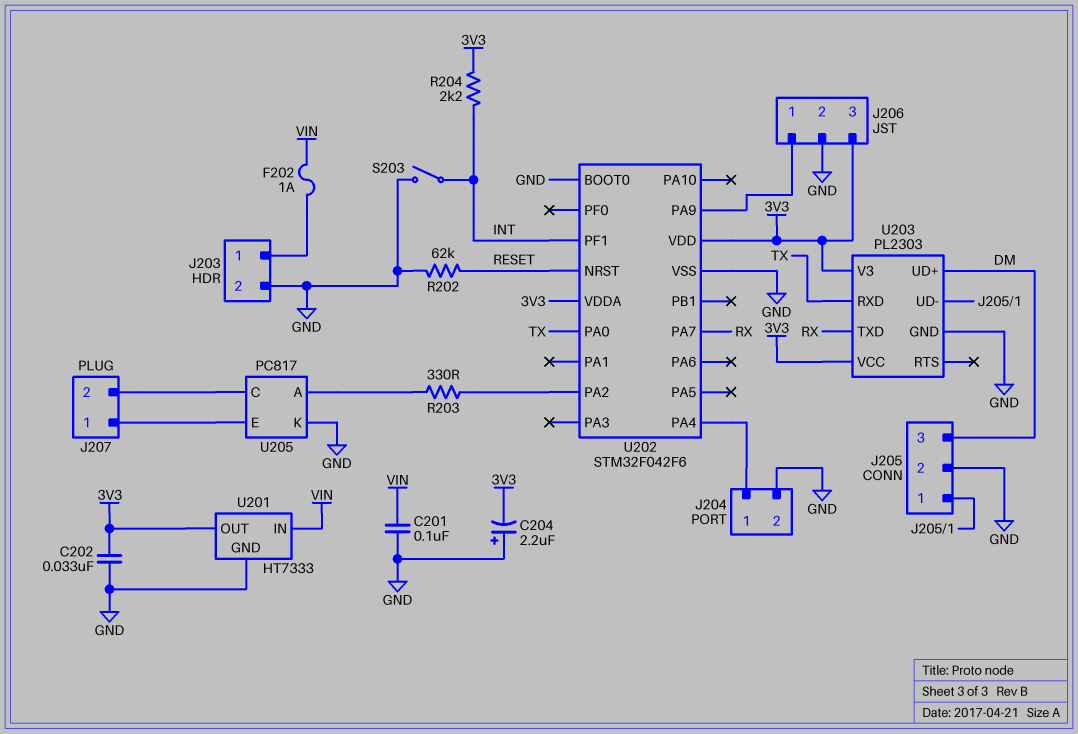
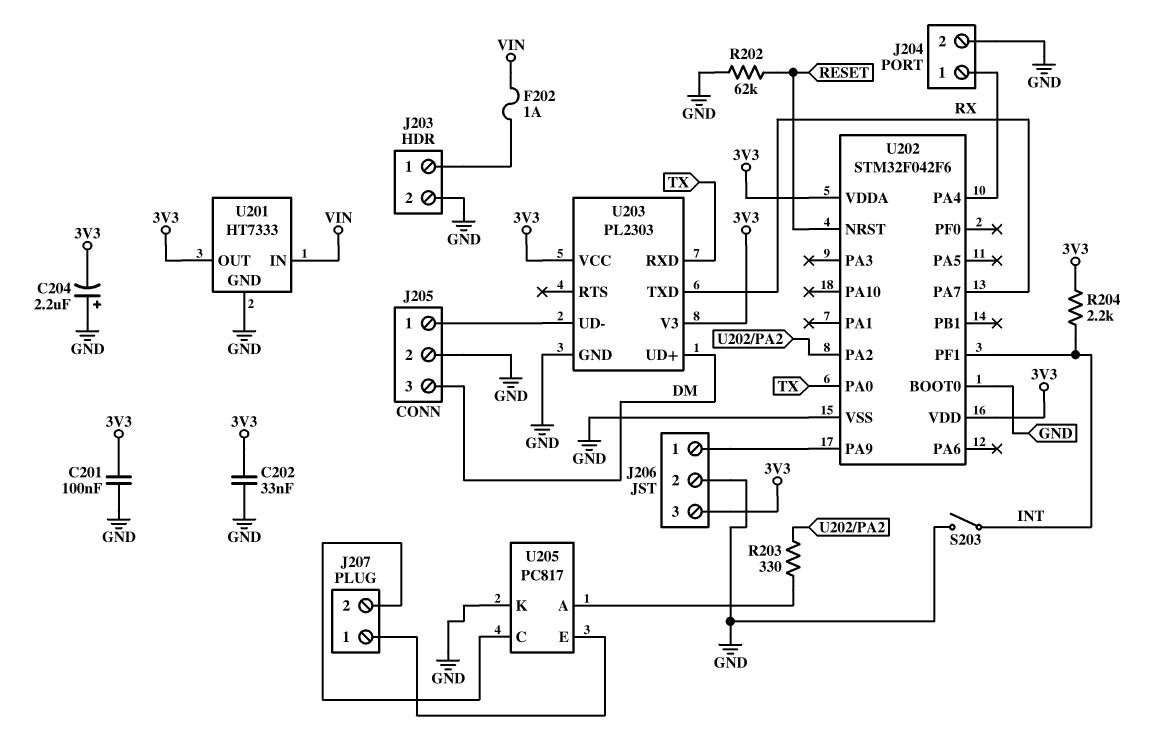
C201: 100nF (GND, VIN) -> 100nF (3V3, GND)

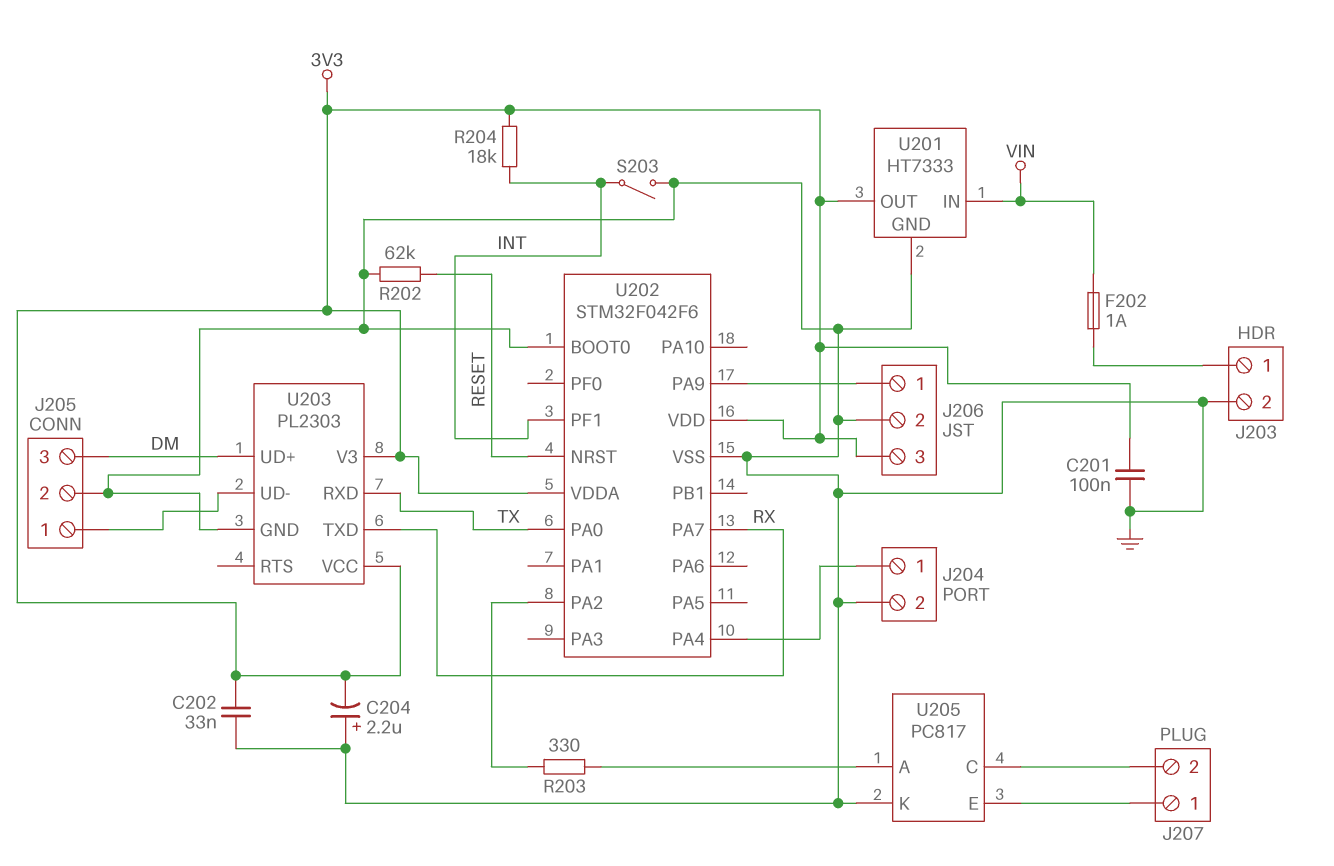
R204: 2.2k (3V3, INT) -> 18k (3V3, INT)

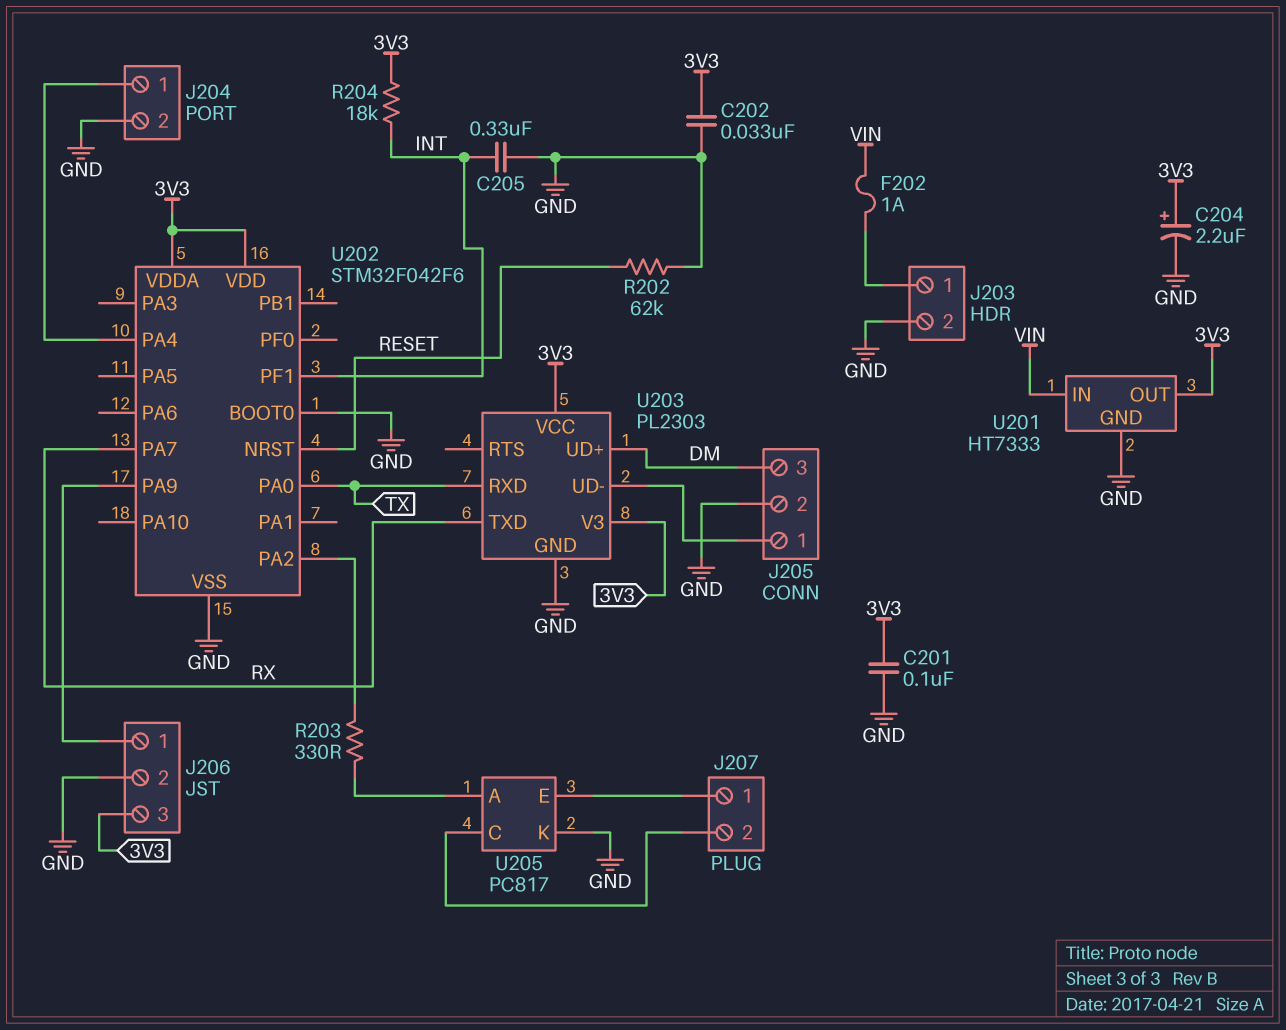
C204: 2.2uF (plus GND, minus 3V3) -> 2.2uF (plus 3V3, minus GND)
C205: none -> 330nF (GND, INT)
S203: switch (GND, INT) -> none

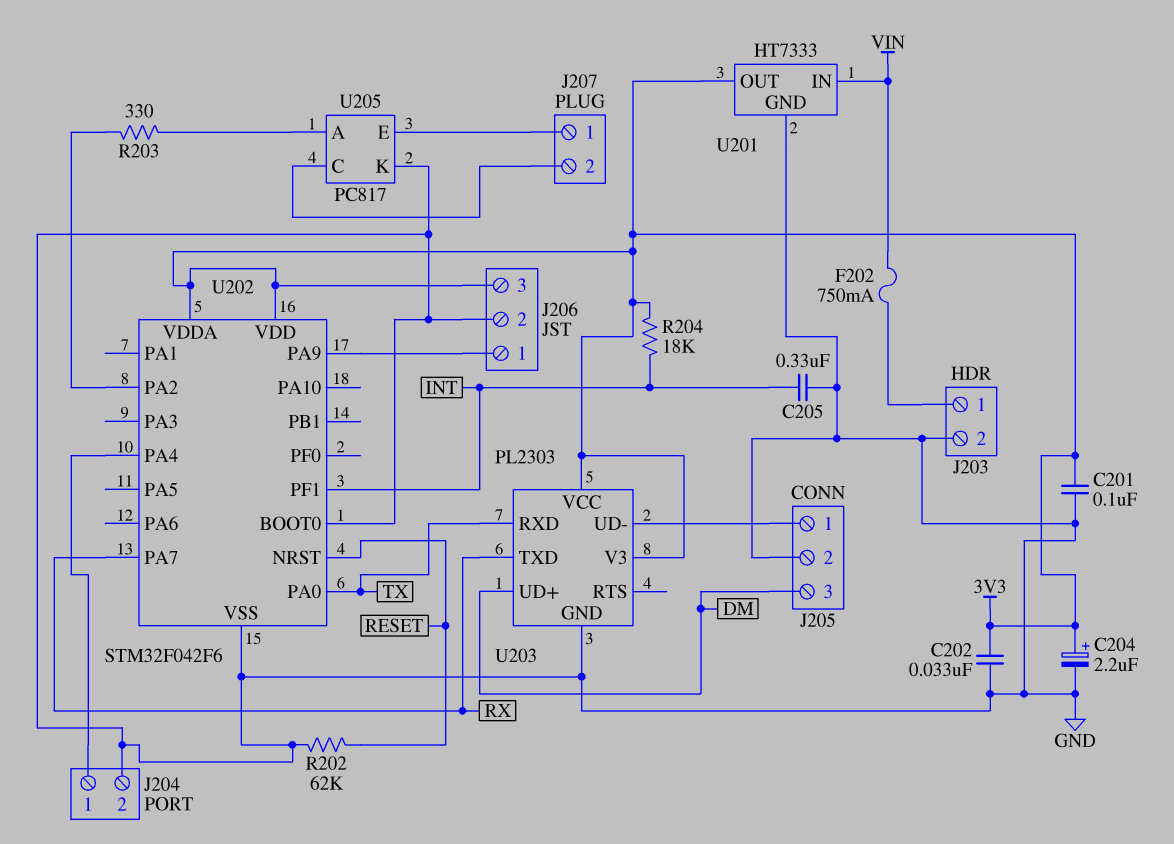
F202: 1A (J203/1, VIN) -> 750mA (J203/1, VIN)

